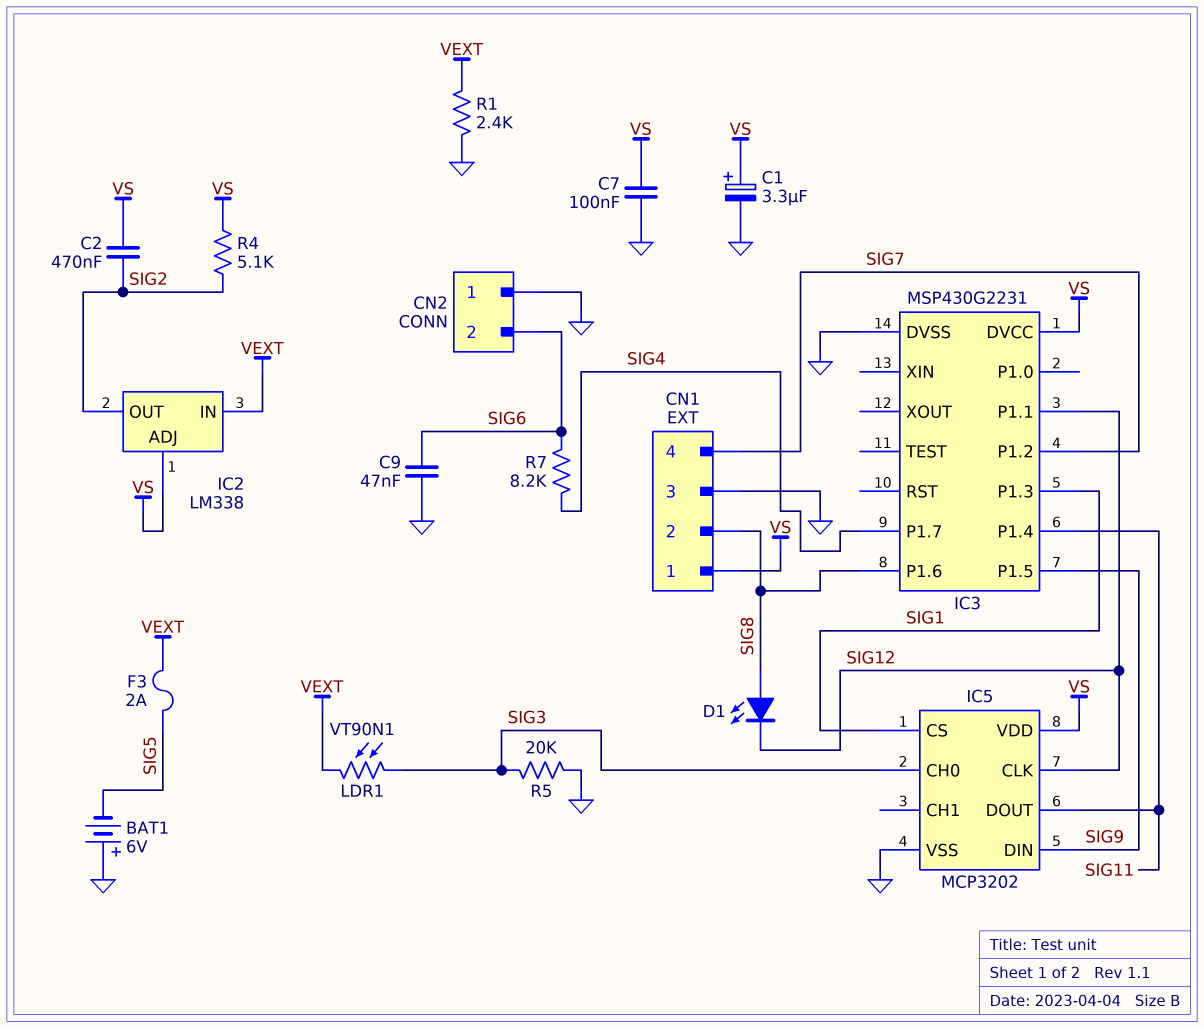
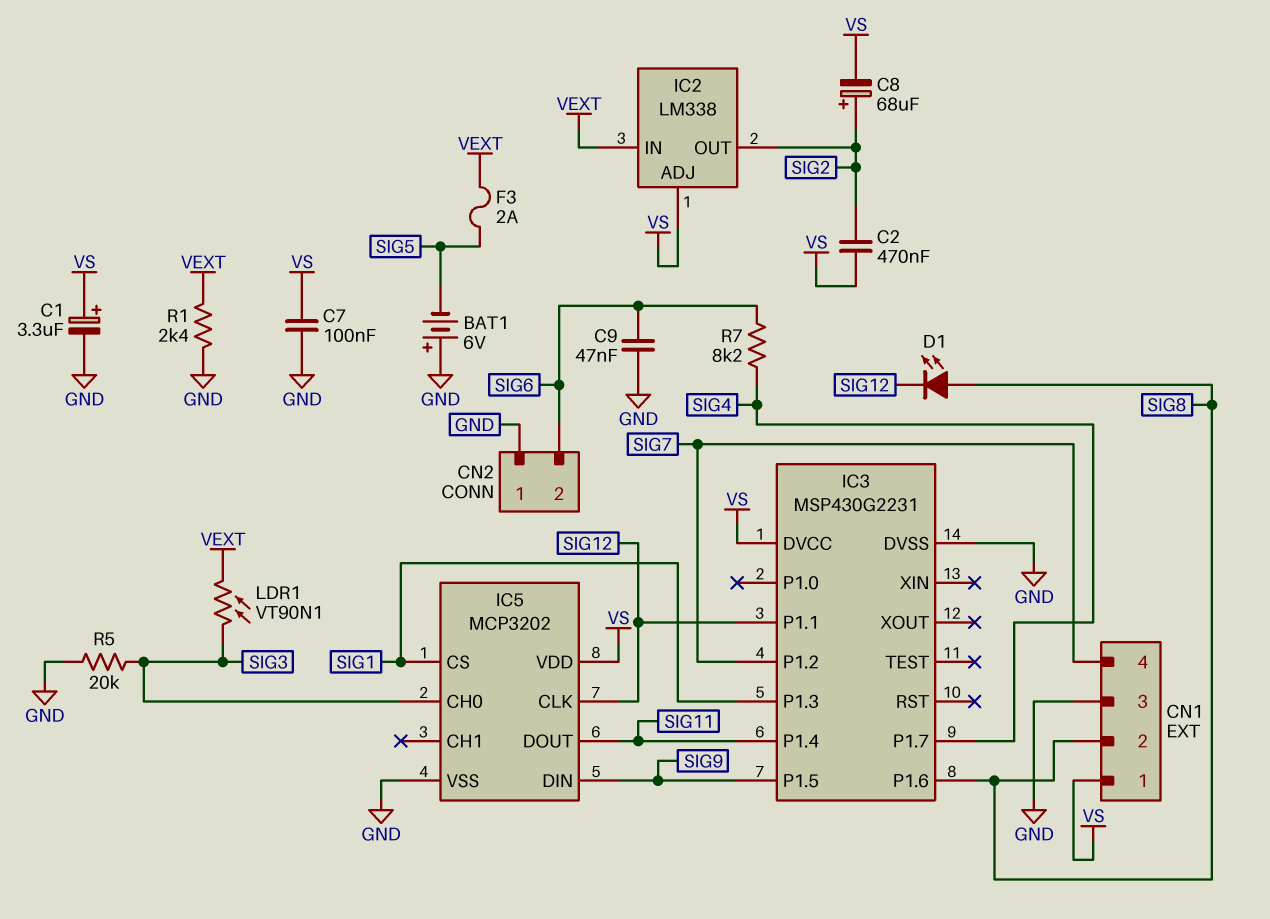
C8: none -> 68uF (plus SIG2, minus VS)
R4: 5.1k (SIG2, VS) -> none

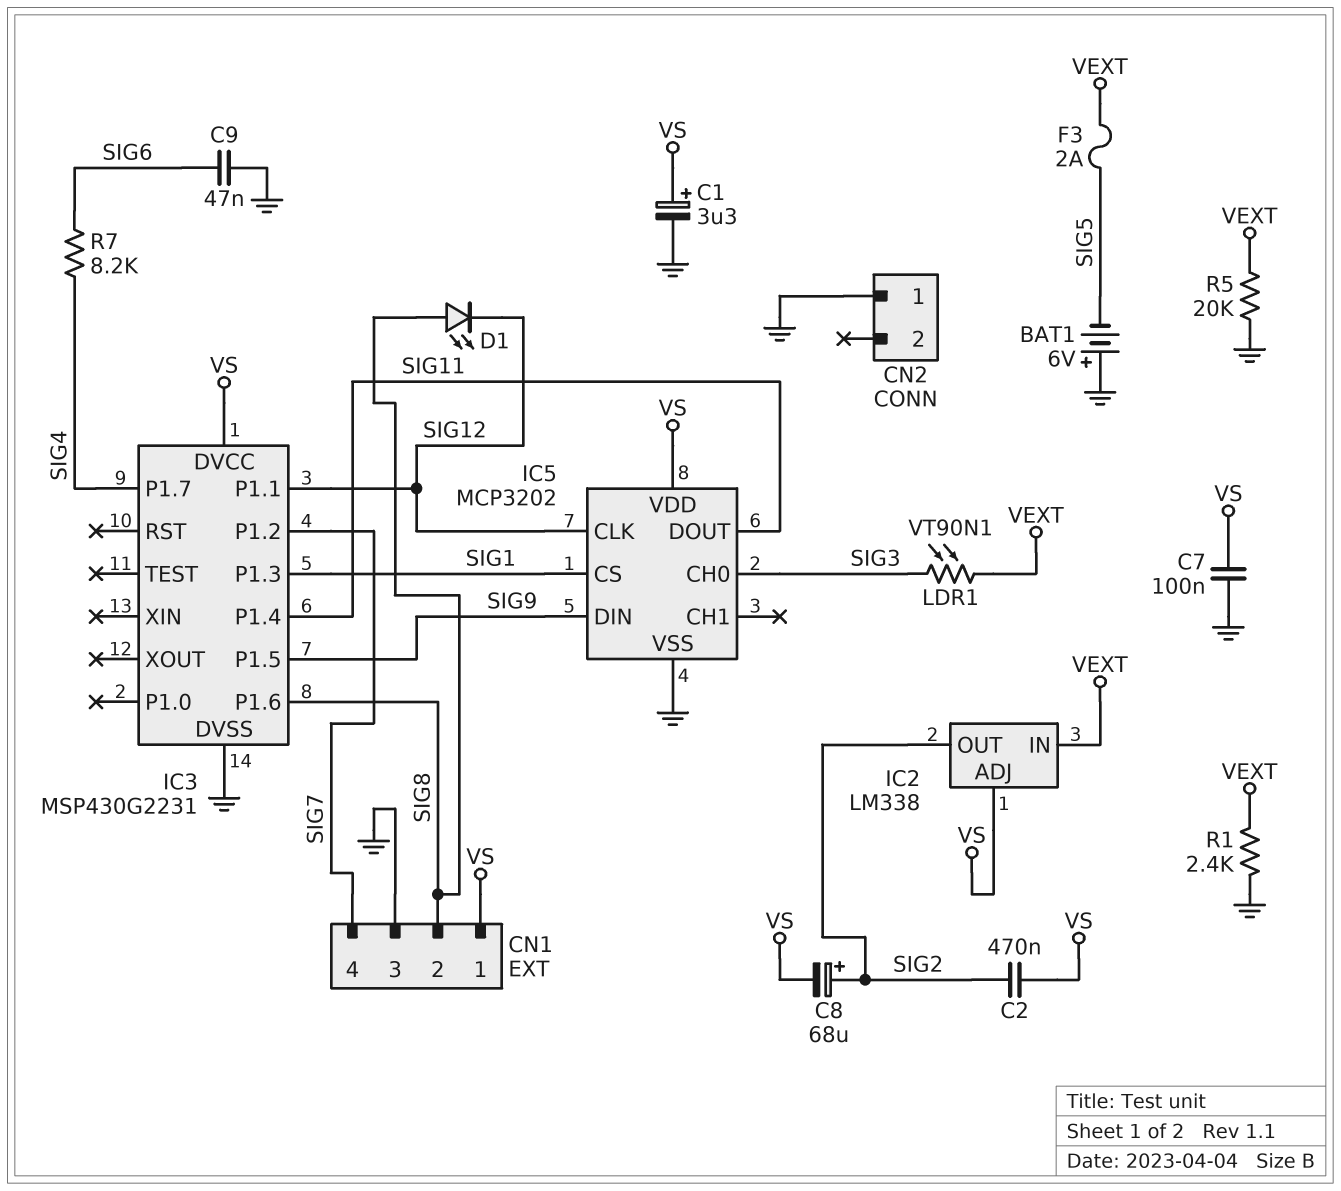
CN2 pin 2: SIG6 -> none
R5: 20k (GND, SIG3) -> 20k (GND, VEXT)

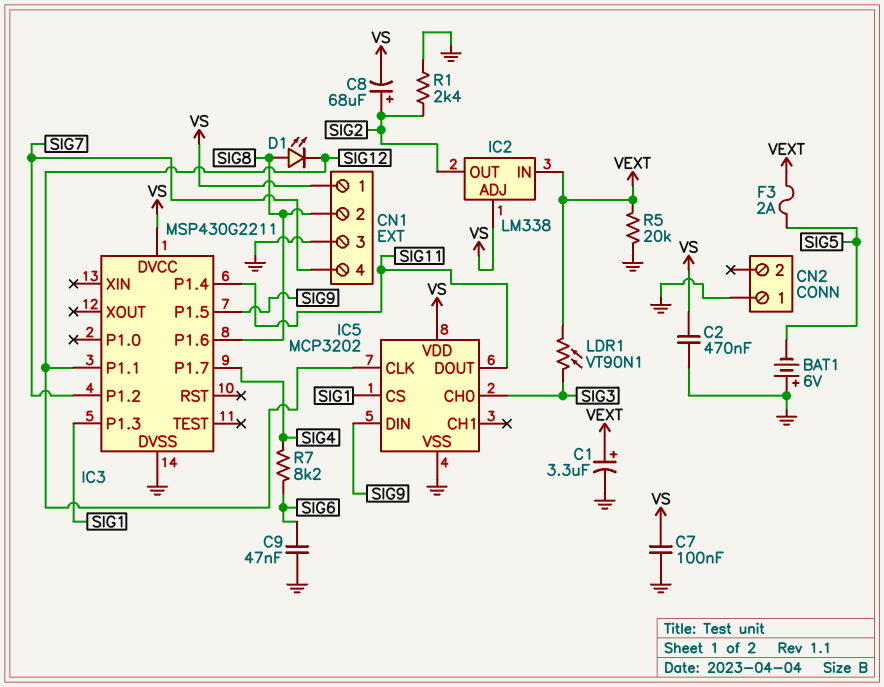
C1: 3.3uF (plus VS, minus GND) -> 3.3uF (plus VEXT, minus GND)
C2: 470nF (SIG2, VS) -> 470nF (GND, VS)
IC3: MSP430G2231 -> MSP430G2211
R1: 2.4k (GND, VEXT) -> 2.4k (GND, SIG2)

